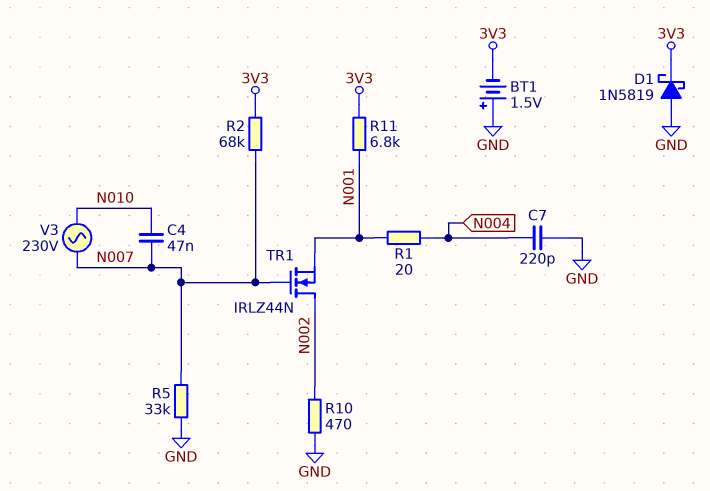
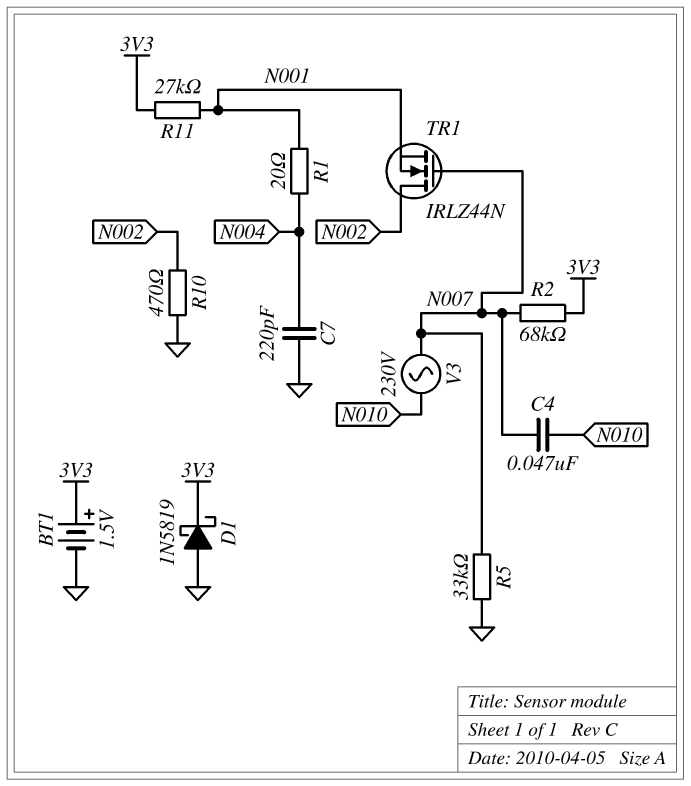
BT1: 1.5V (plus GND, minus 3V3) -> 1.5V (plus 3V3, minus GND)
R11: 6.8k (3V3, N001) -> 27k (3V3, N001)

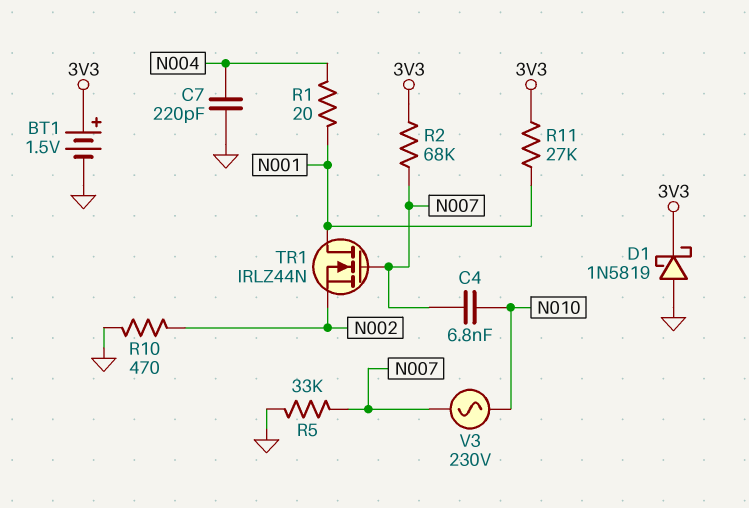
C4: 47nF (N007, N010) -> 6.8nF (N007, N010)
TR1: NMOS IRLZ44N (G N007, D N002, S N001) -> NMOS IRLZ44N (G N007, D N001, S N002)

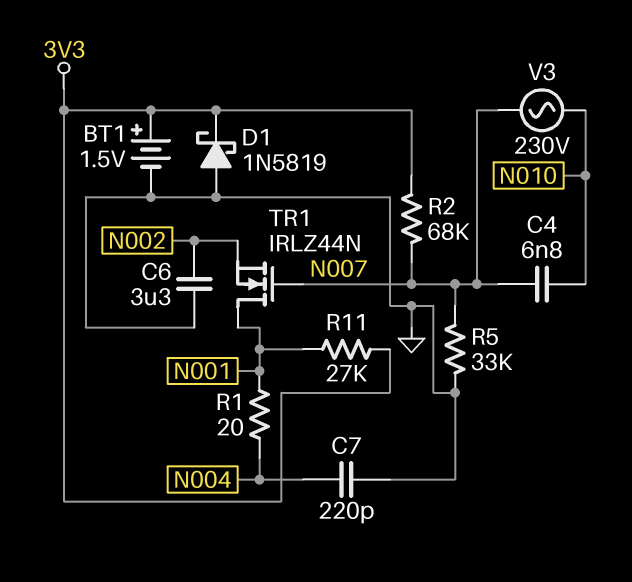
C6: none -> 3.3uF (GND, N002)
R10: 470 (GND, N002) -> none

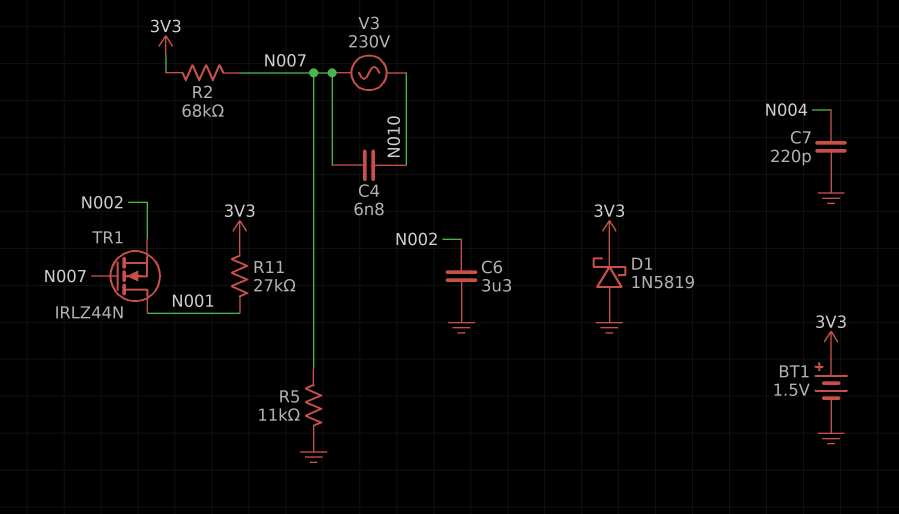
R1: 20 (N001, N004) -> none
R5: 33k (GND, N007) -> 11k (GND, N007)

